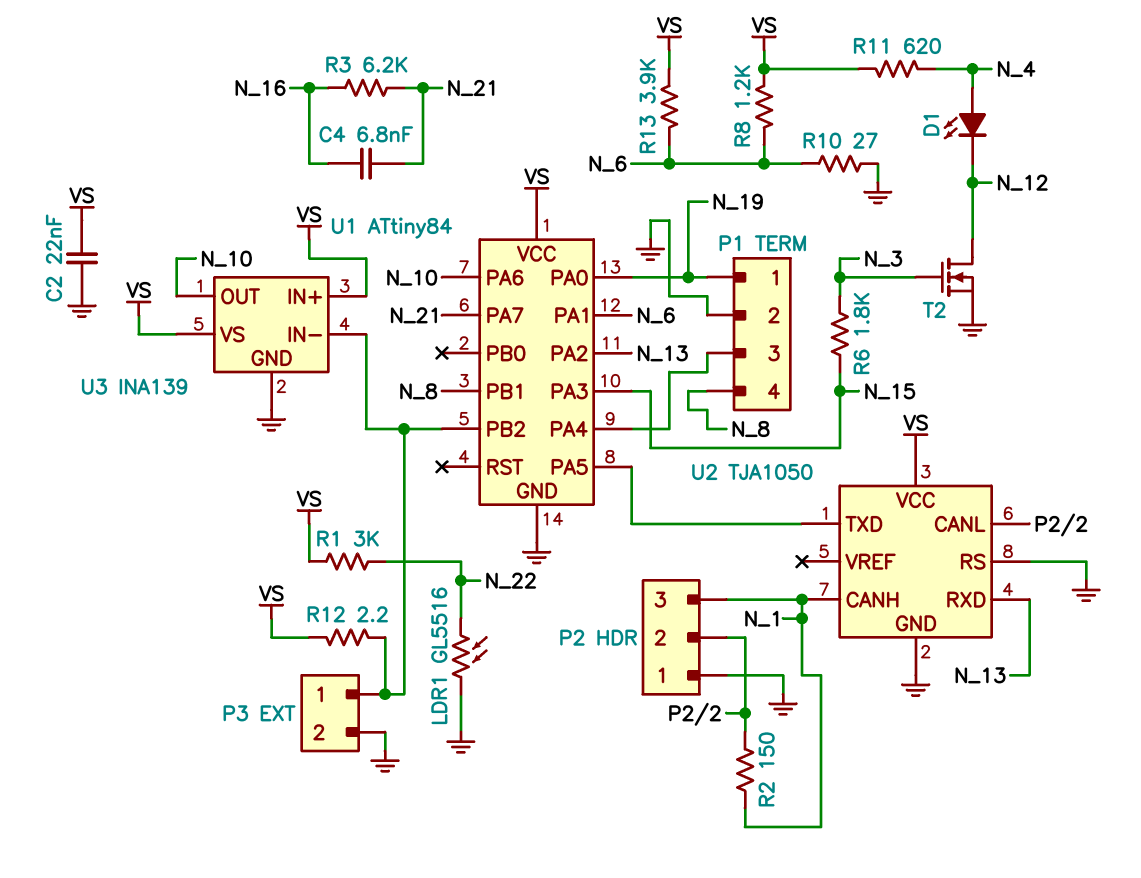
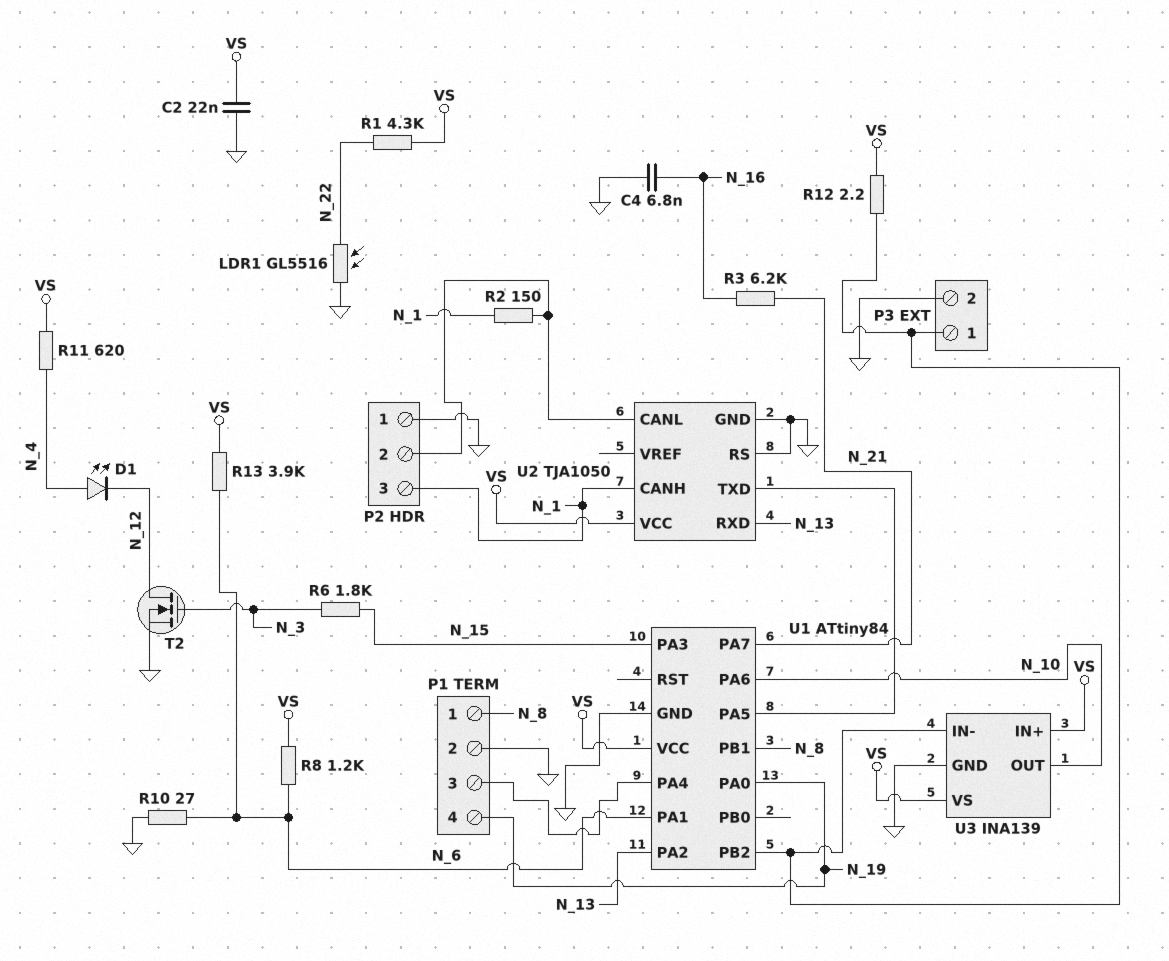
C4: 6.8nF (N_16, N_21) -> 6.8nF (GND, N_16)
P1 pin 1: N_19 -> N_8
P1 pin 4: N_8 -> N_19
R1: 3k (N_22, VS) -> 4.3k (N_22, VS)

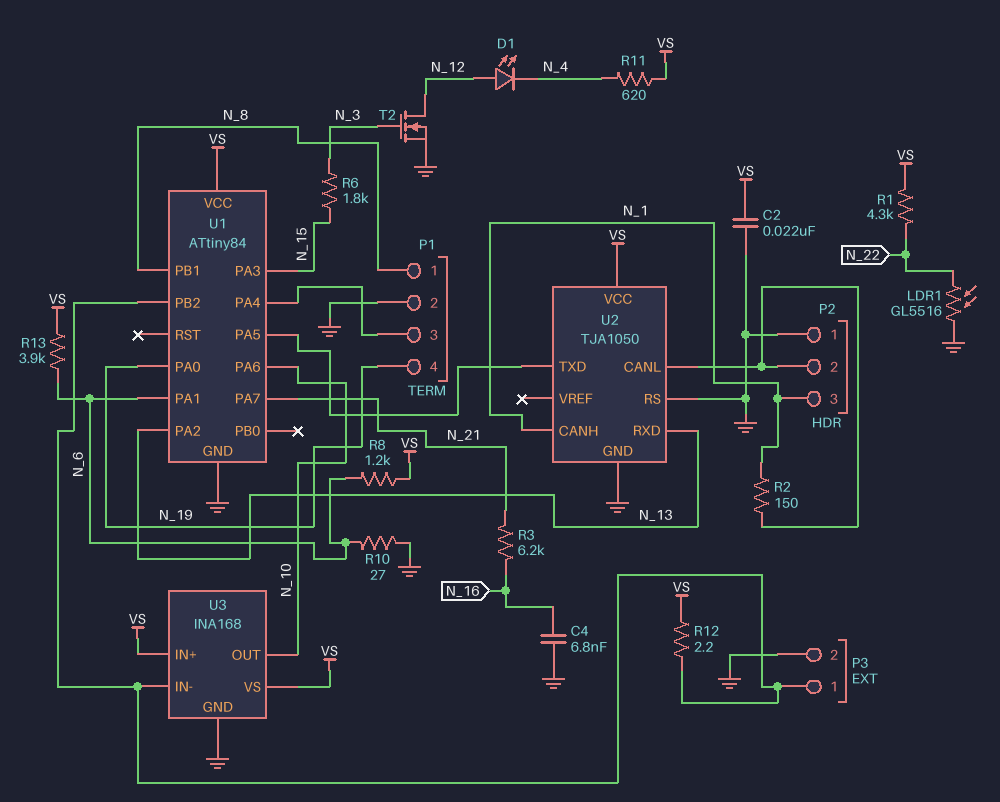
D1: LED (A N_4, K N_12) -> LED (A N_12, K N_4)
U3: INA139 -> INA168

